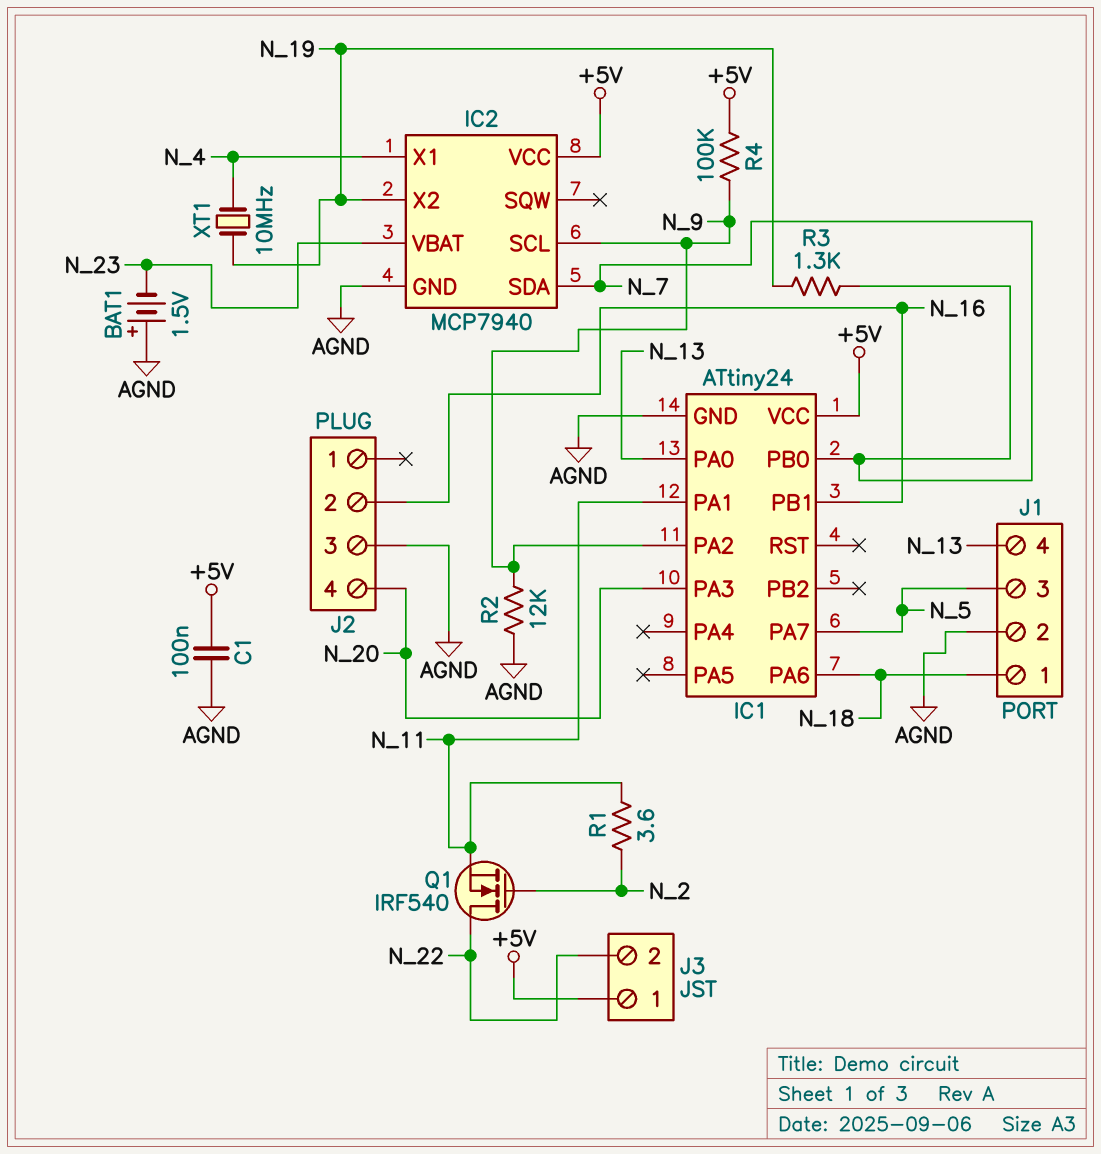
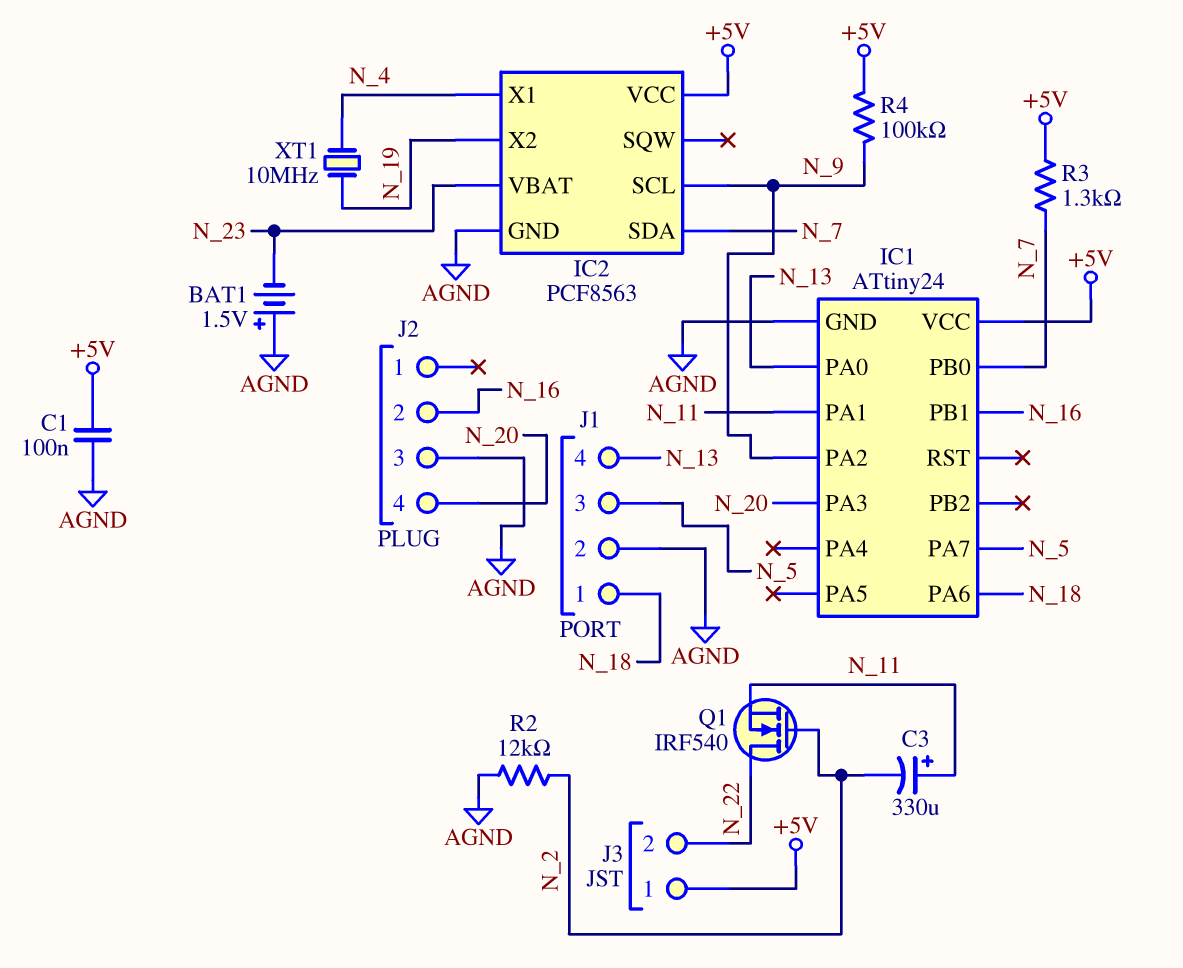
C3: none -> 330uF (plus N_11, minus N_2)
IC2: MCP7940 -> PCF8563
R1: 3.6 (N_2, N_11) -> none
R2: 12k (AGND, N_9) -> 12k (AGND, N_2)
R3: 1.3k (N_7, N_19) -> 1.3k (+5V, N_7)

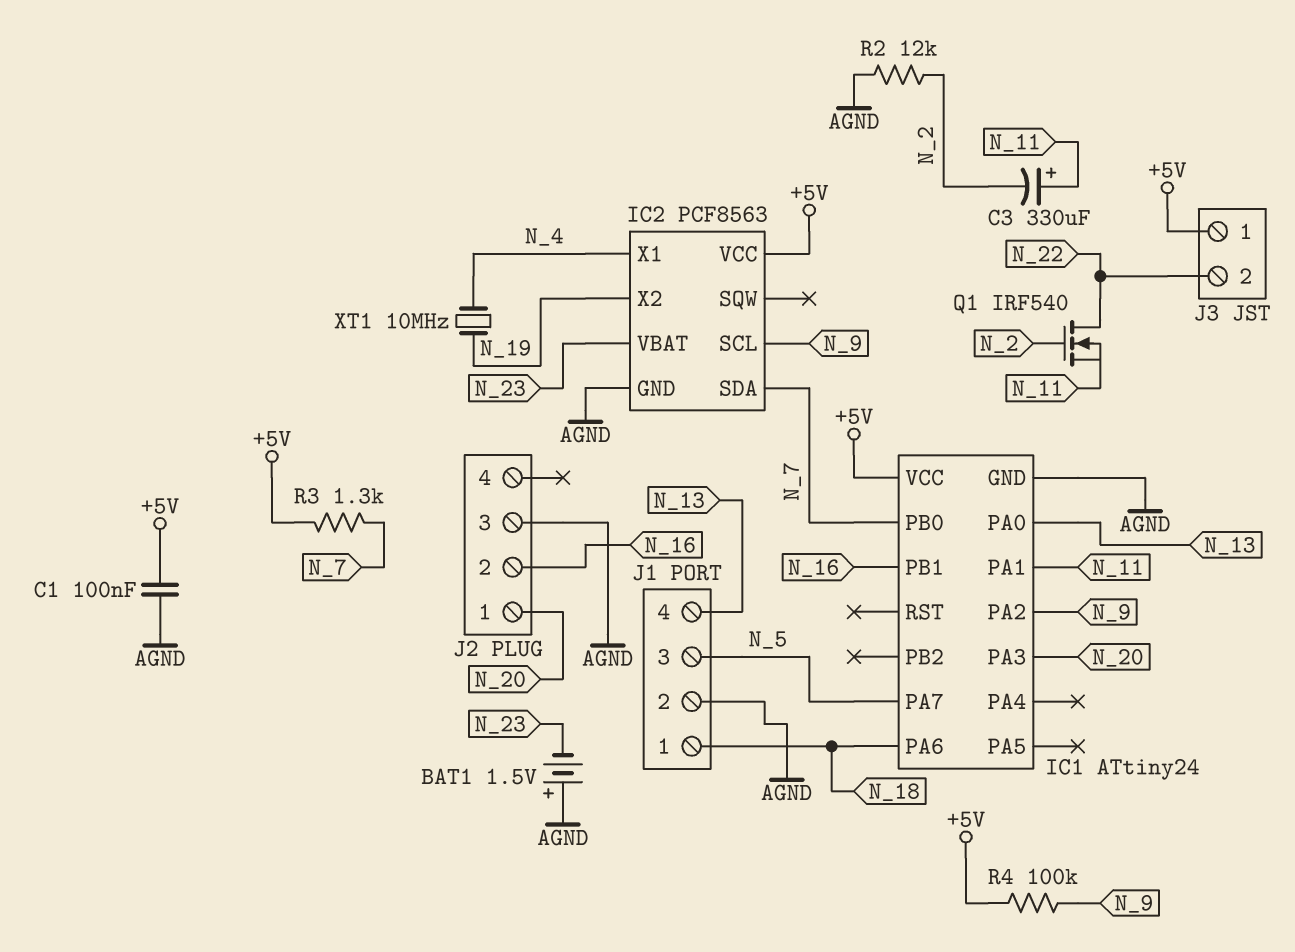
J2 pin 1: none -> N_20
J2 pin 4: N_20 -> none

